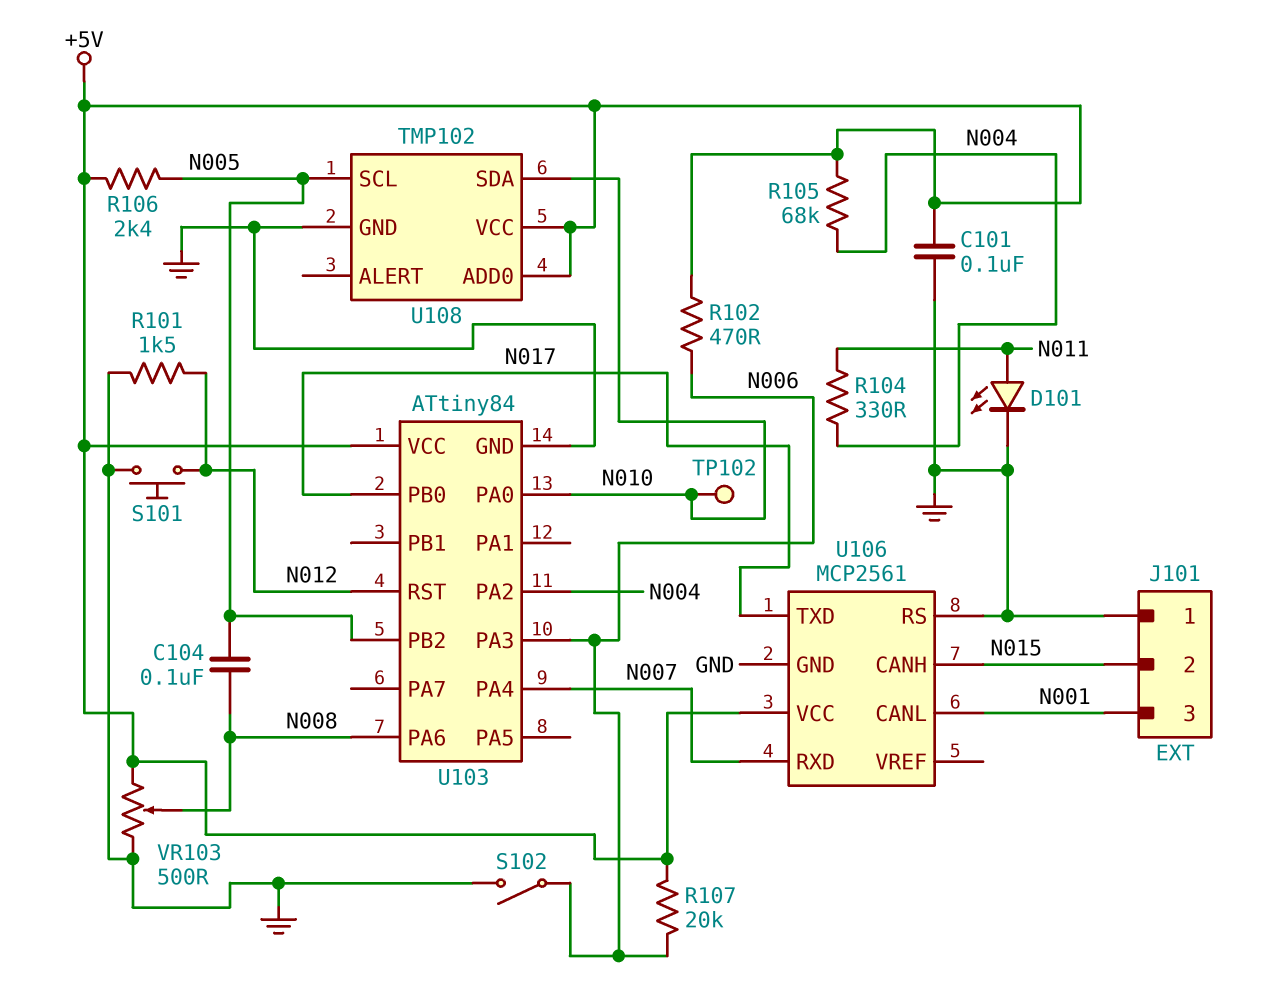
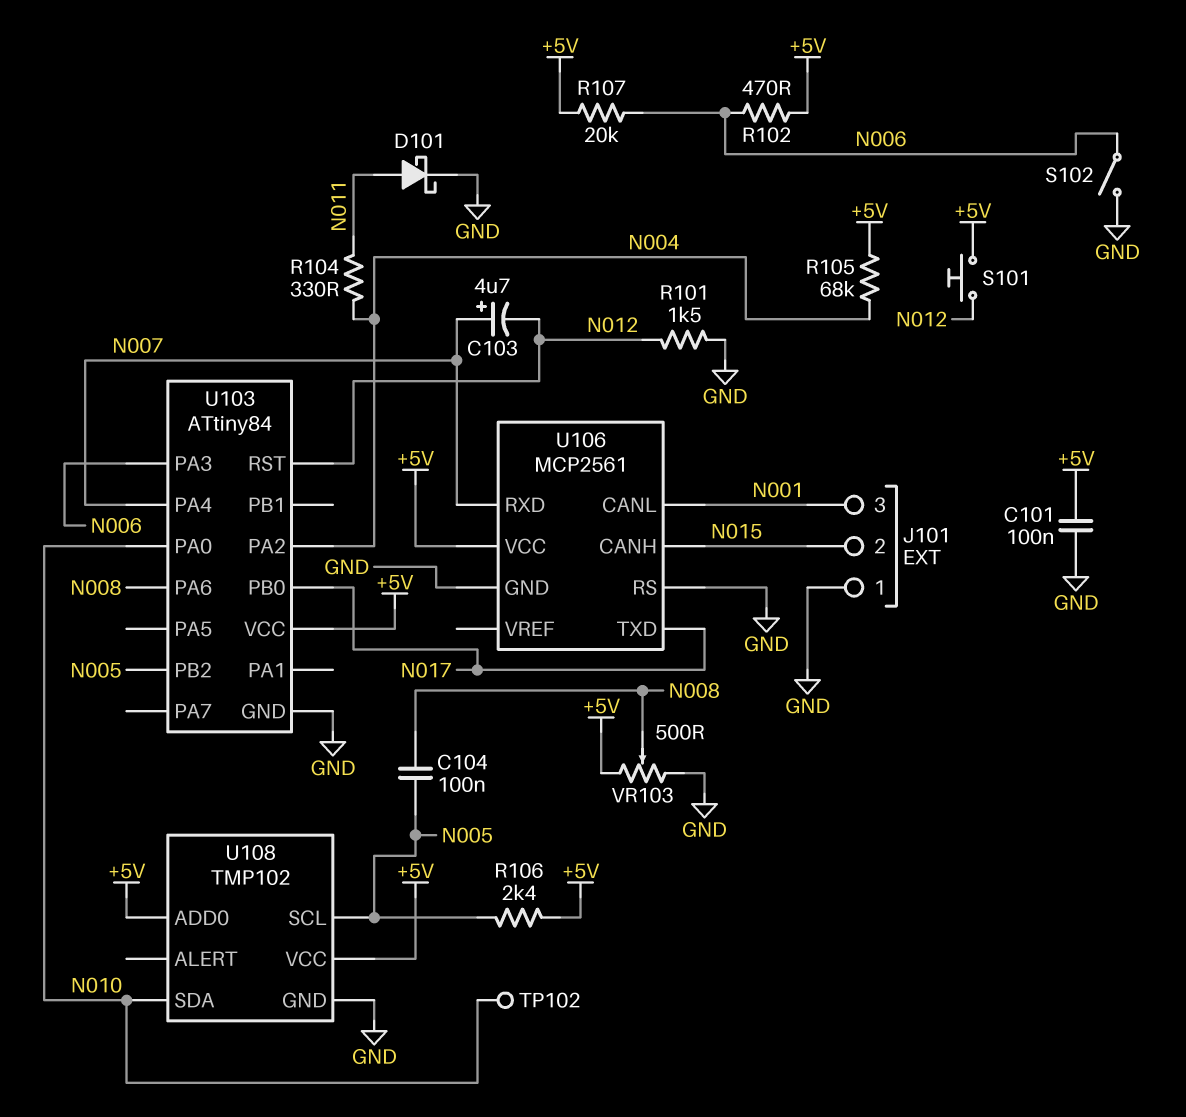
C103: none -> 4.7uF (plus N007, minus N012)
D101: LED (A N011, K GND) -> schottky (A N011, K GND)
S101: button (GND, N012) -> button (+5V, N012)

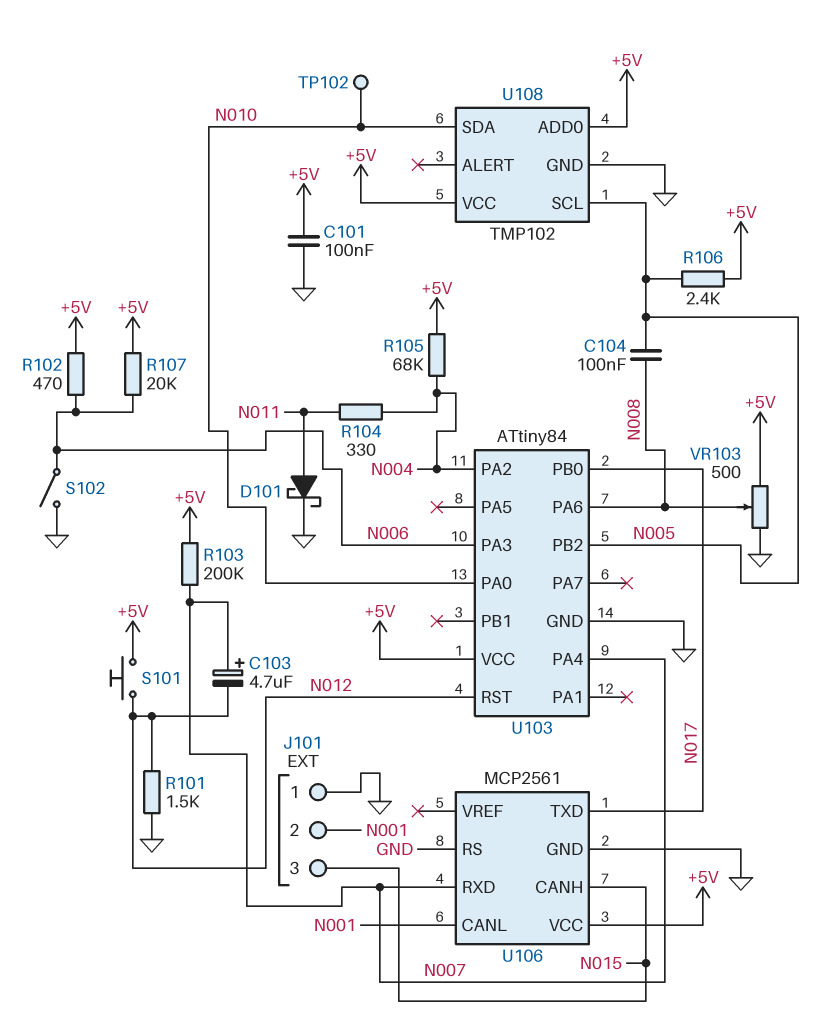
J101 pin 2: N015 -> N001
J101 pin 3: N001 -> N015
R103: none -> 200k (+5V, N007)

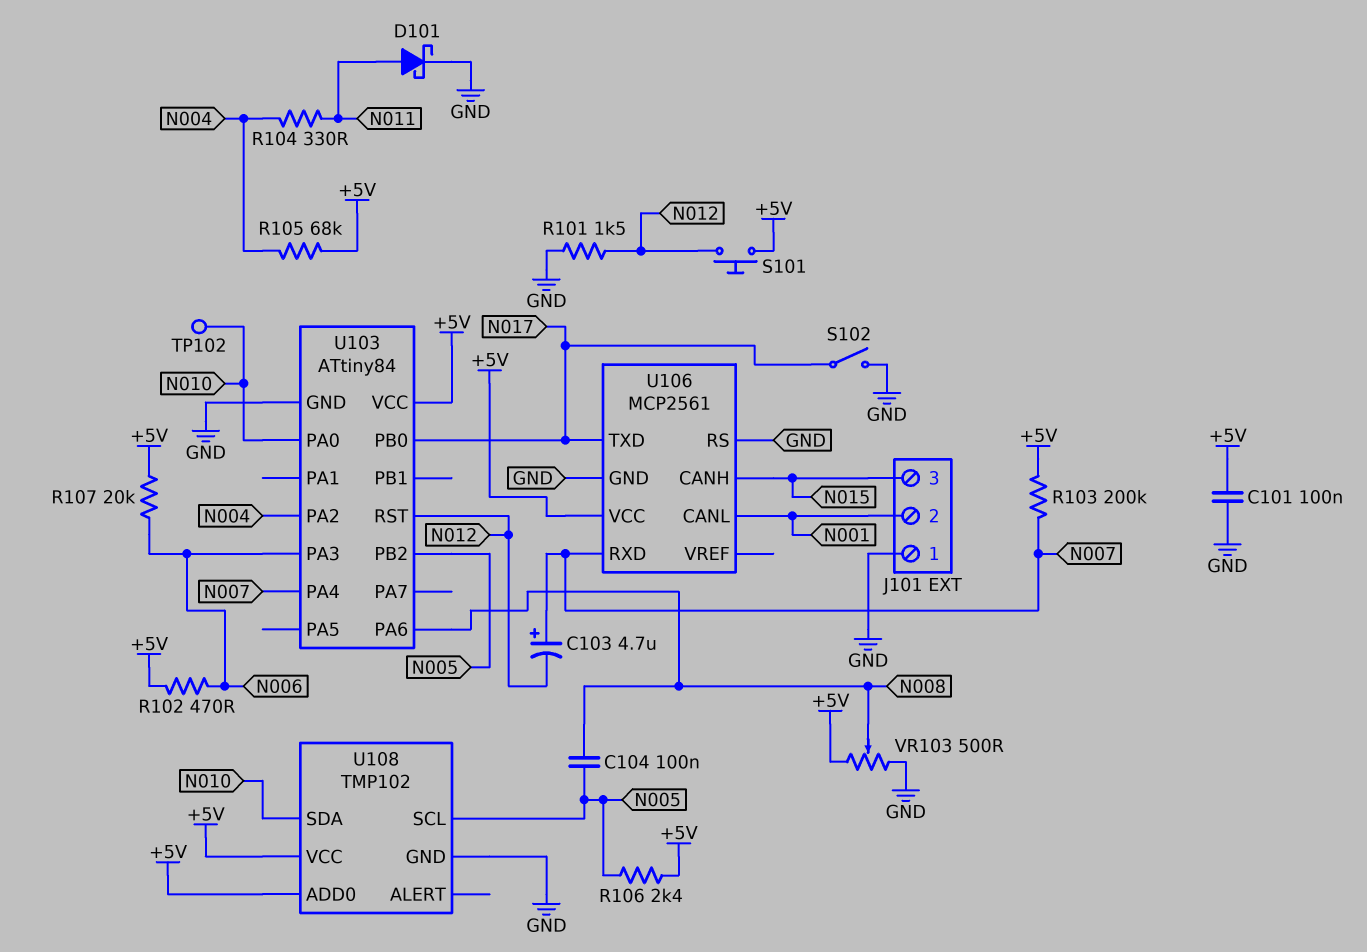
S102: switch (GND, N006) -> switch (GND, N017)

